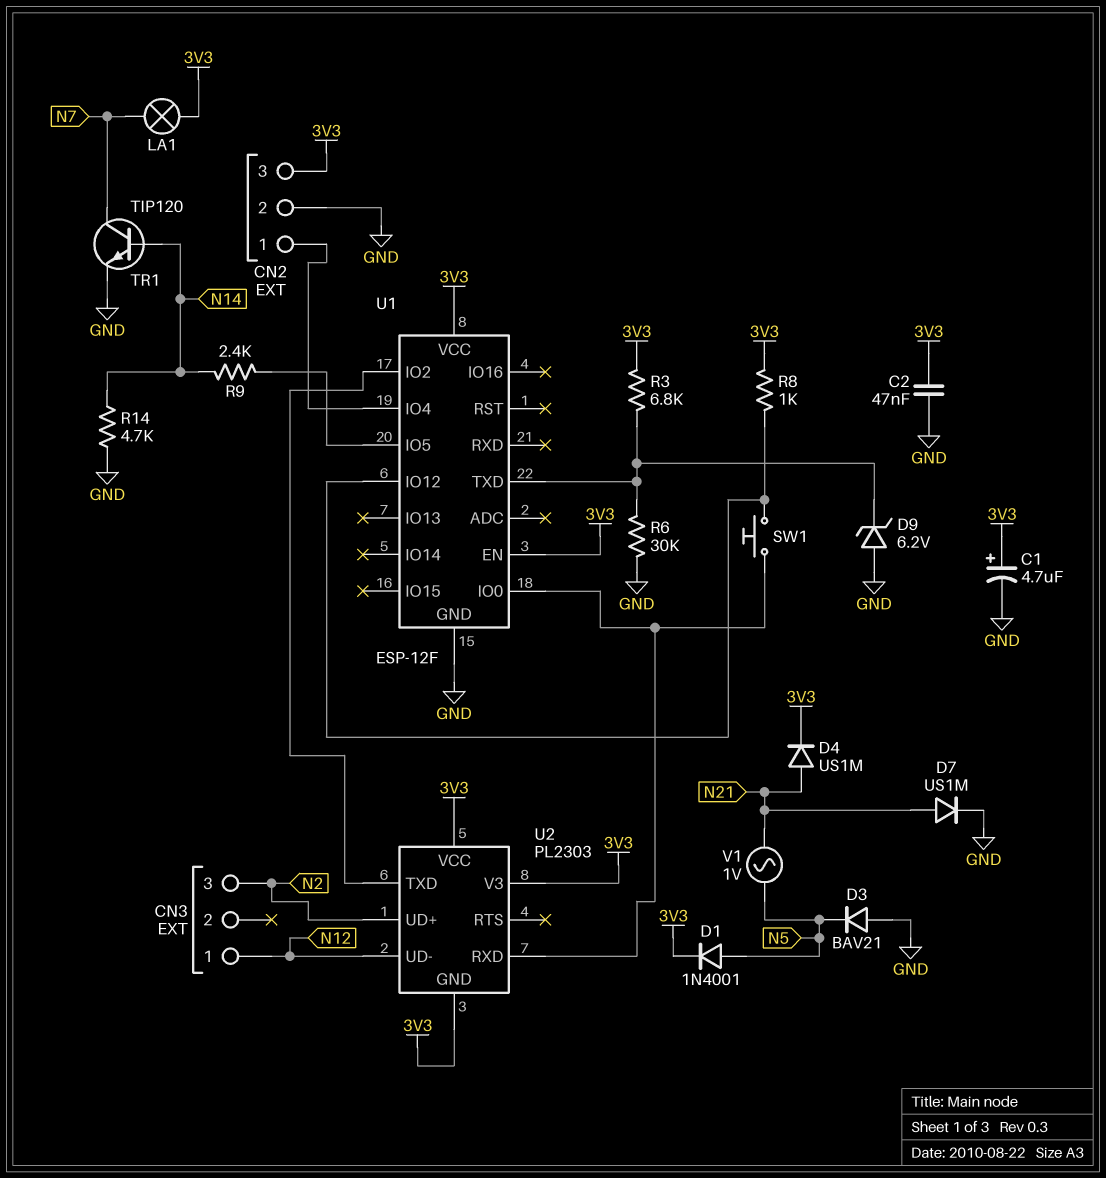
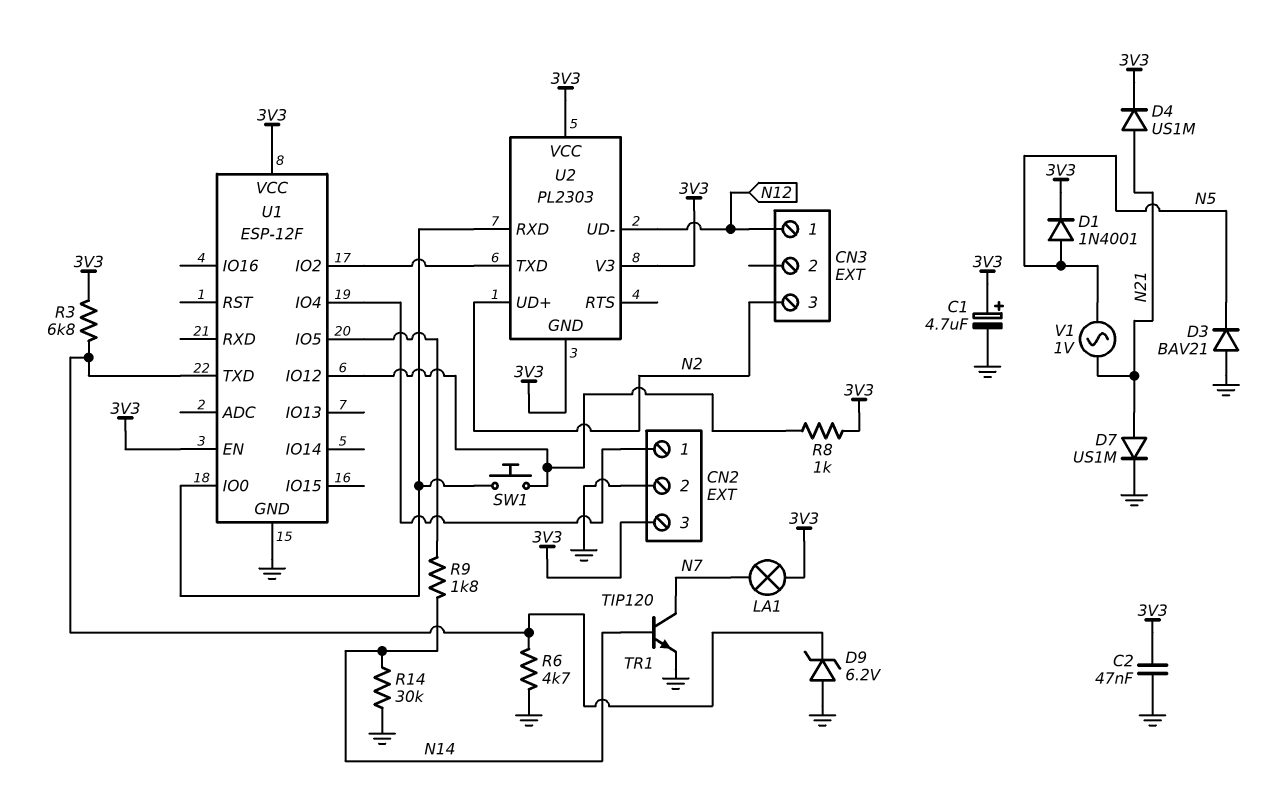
R6: 30k (GND, U1/TXD) -> 4.7k (GND, U1/TXD)
R9: 2.4k (N14, U1/IO5) -> 1.8k (N14, U1/IO5)
R14: 4.7k (GND, N14) -> 30k (GND, N14)

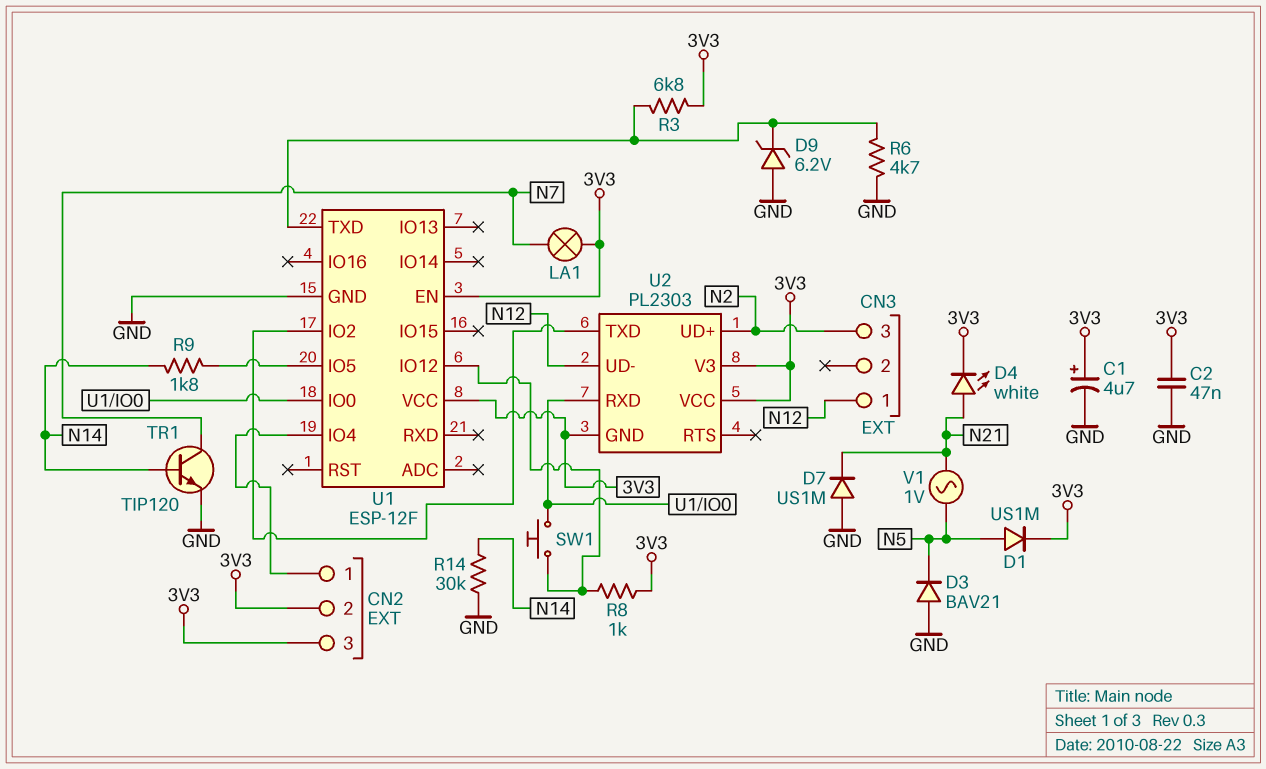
CN2 pin 2: GND -> 3V3
D1: diode 1N4001 (A N5, K 3V3) -> diode US1M (A N5, K 3V3)
D4: diode US1M (A N21, K 3V3) -> LED white (A N21, K 3V3)
D7: diode US1M (A N21, K GND) -> diode US1M (A GND, K N21)

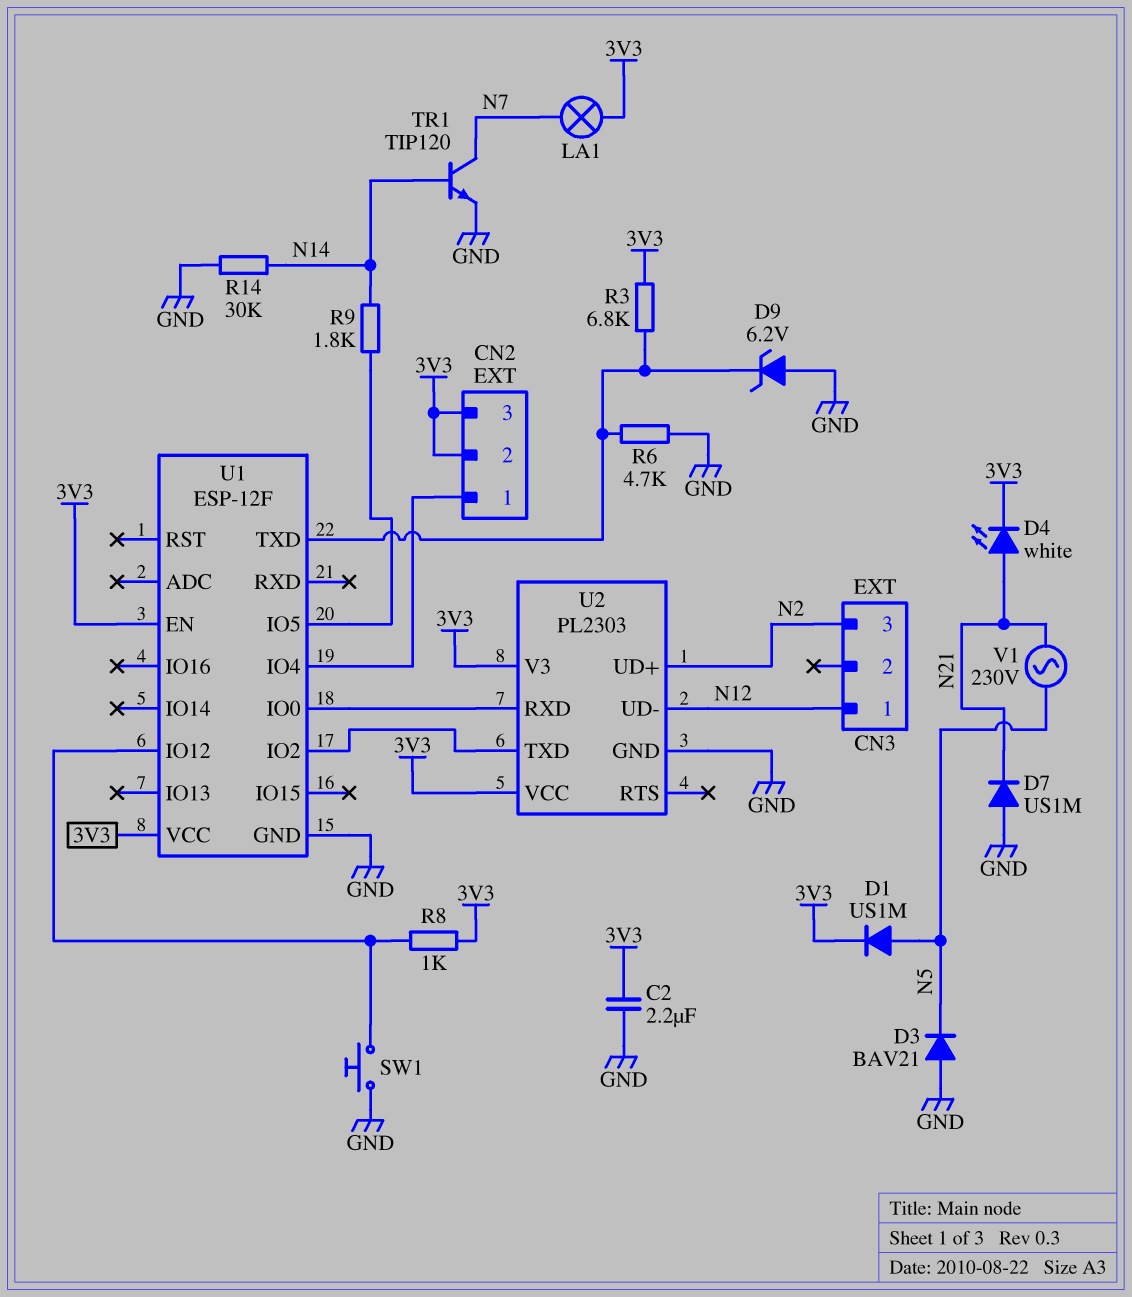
C1: 4.7uF (plus 3V3, minus GND) -> none
C2: 47nF (3V3, GND) -> 2.2uF (3V3, GND)
SW1: button (U1/IO0, U1/IO12) -> button (GND, U1/IO12)
U2 pin GND: 3V3 -> GND
V1: AC 1V (N5, N21) -> AC 230V (N5, N21)

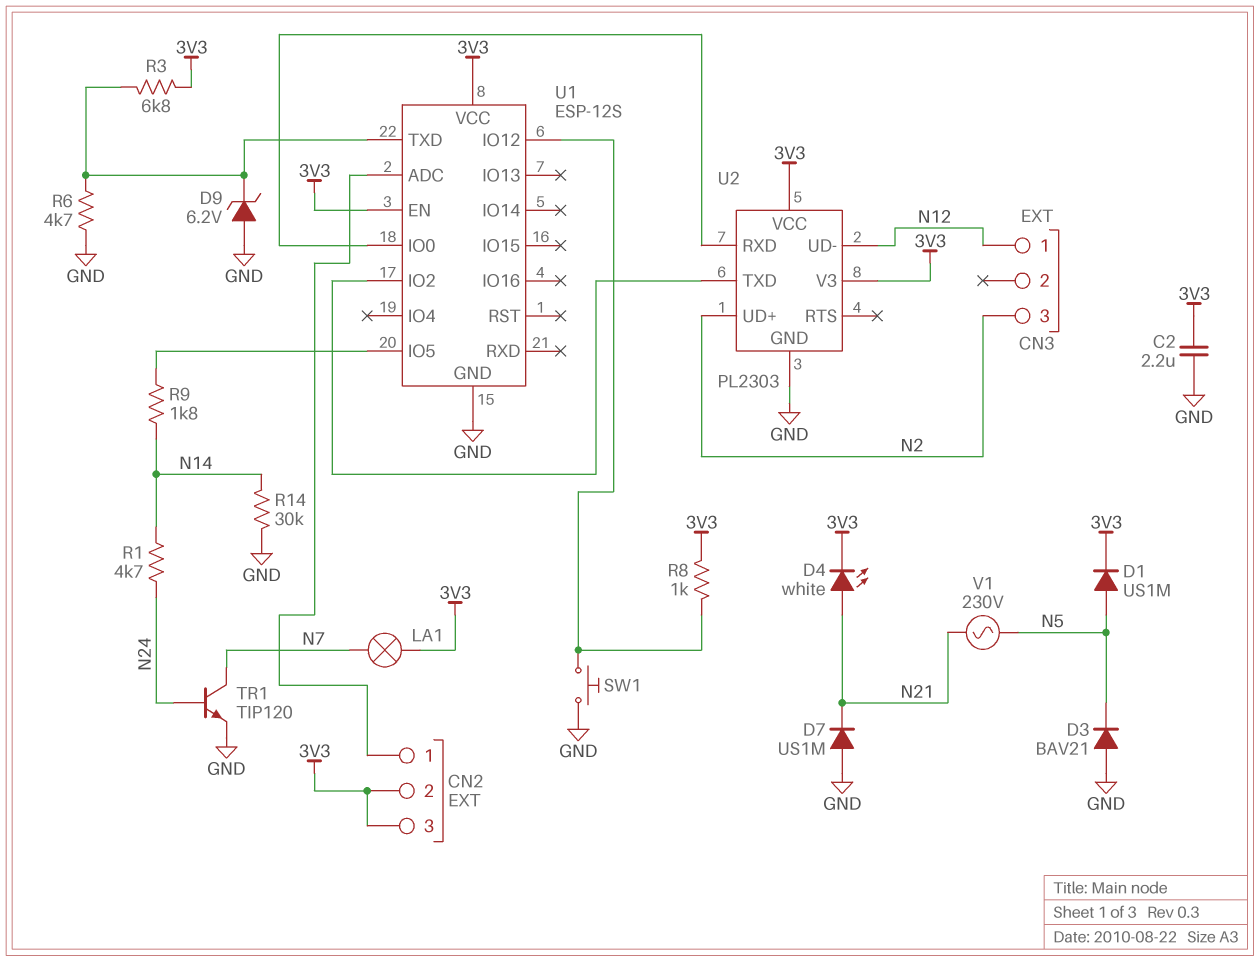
R1: none -> 4.7k (N14, N24)
TR1: NPN TIP120 (B N14, C N7, E GND) -> NPN TIP120 (B N24, C N7, E GND)
U1: ESP-12F -> ESP-12S
U1 pin ADC: none -> CN2/1
U1 pin IO4: CN2/1 -> none

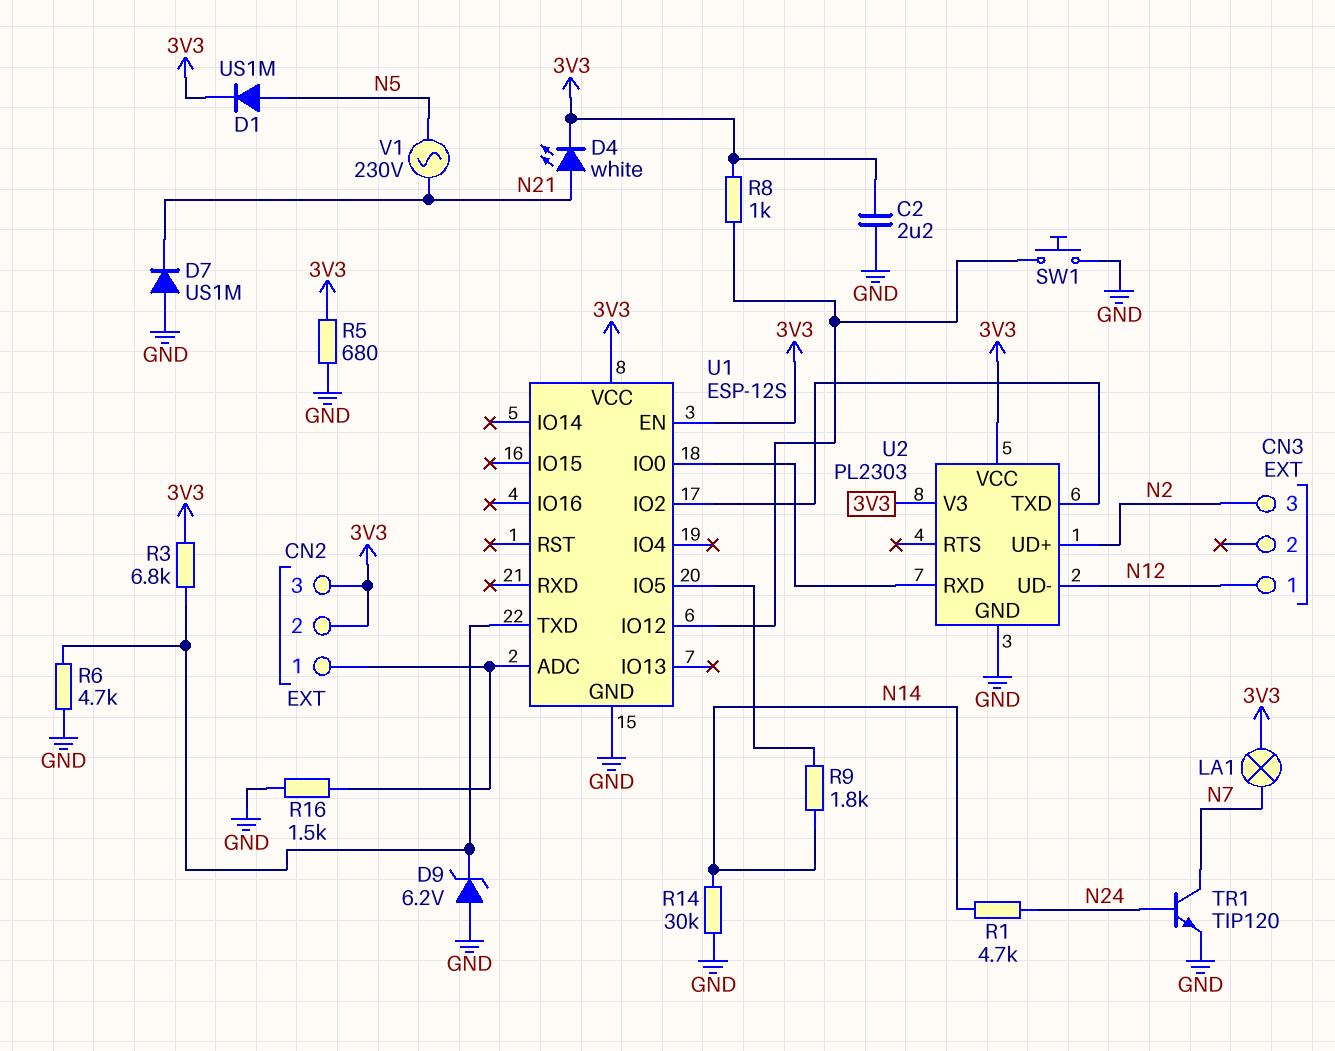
D3: diode BAV21 (A GND, K N5) -> none
R5: none -> 680 (3V3, GND)
R16: none -> 1.5k (CN2/1, GND)

